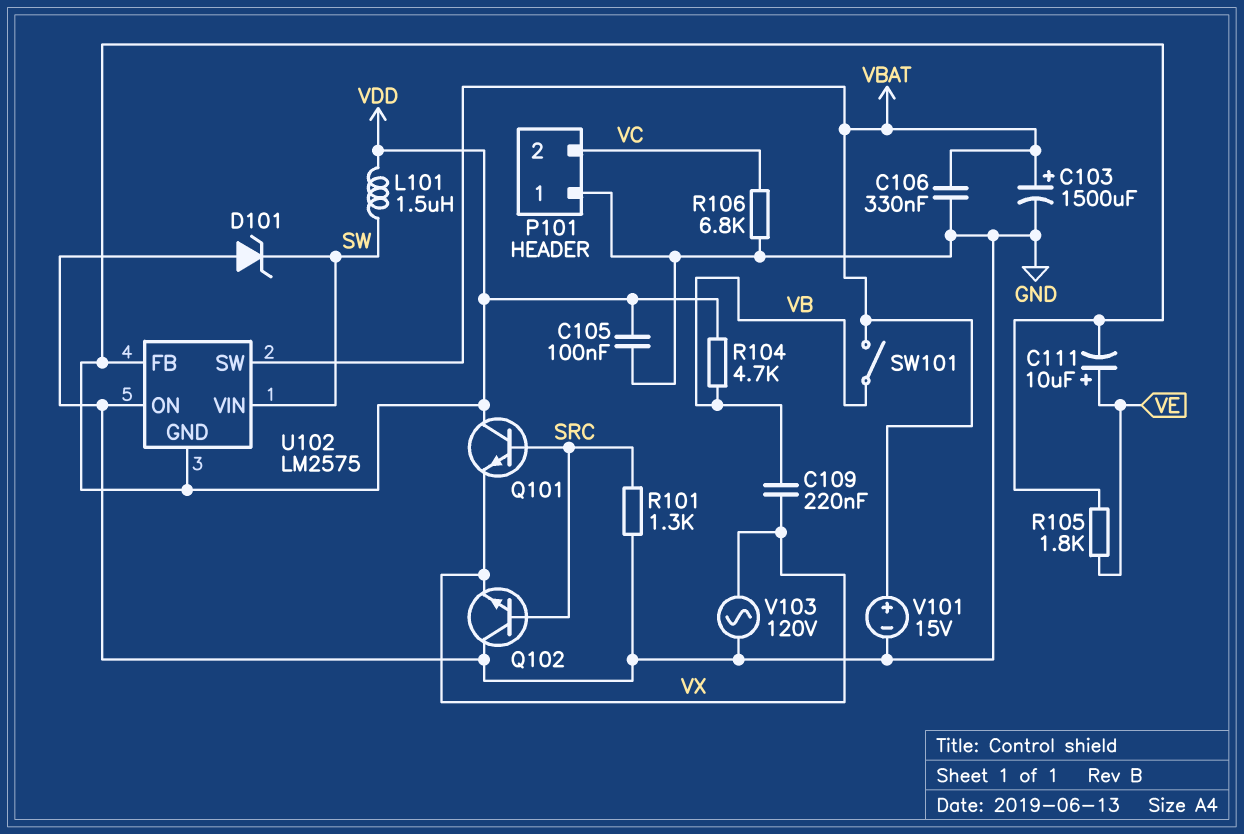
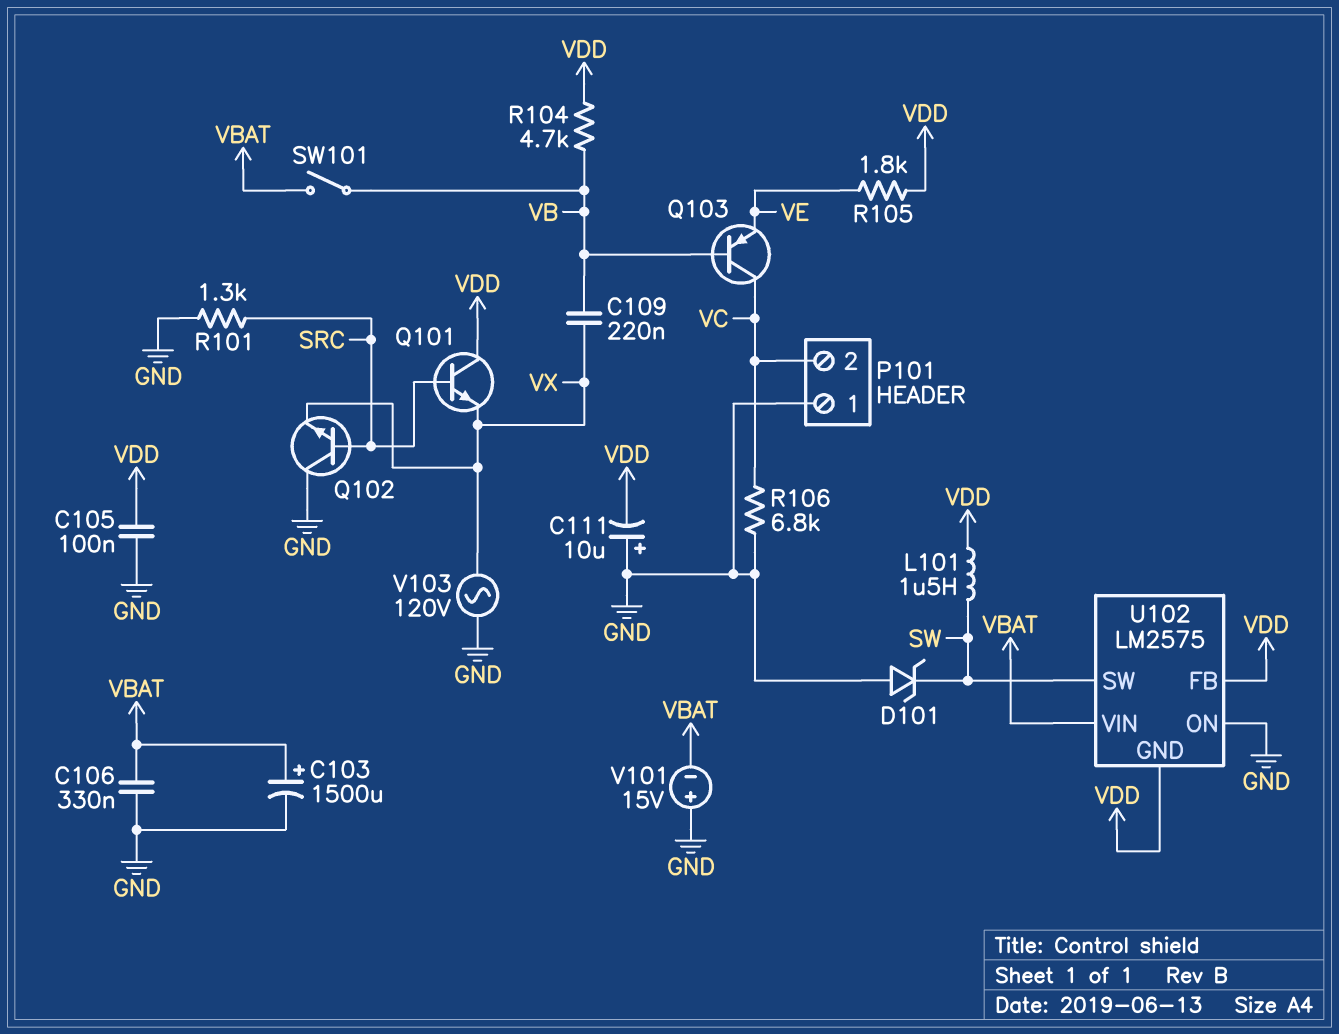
C111: 10uF (plus VE, minus VDD) -> 10uF (plus GND, minus VDD)
Q103: none -> PNP (B VB, C VC, E VE)
U102 pin SW: VBAT -> SW
U102 pin VIN: SW -> VBAT
V101: 15V (plus VBAT, minus GND) -> 15V (plus GND, minus VBAT)

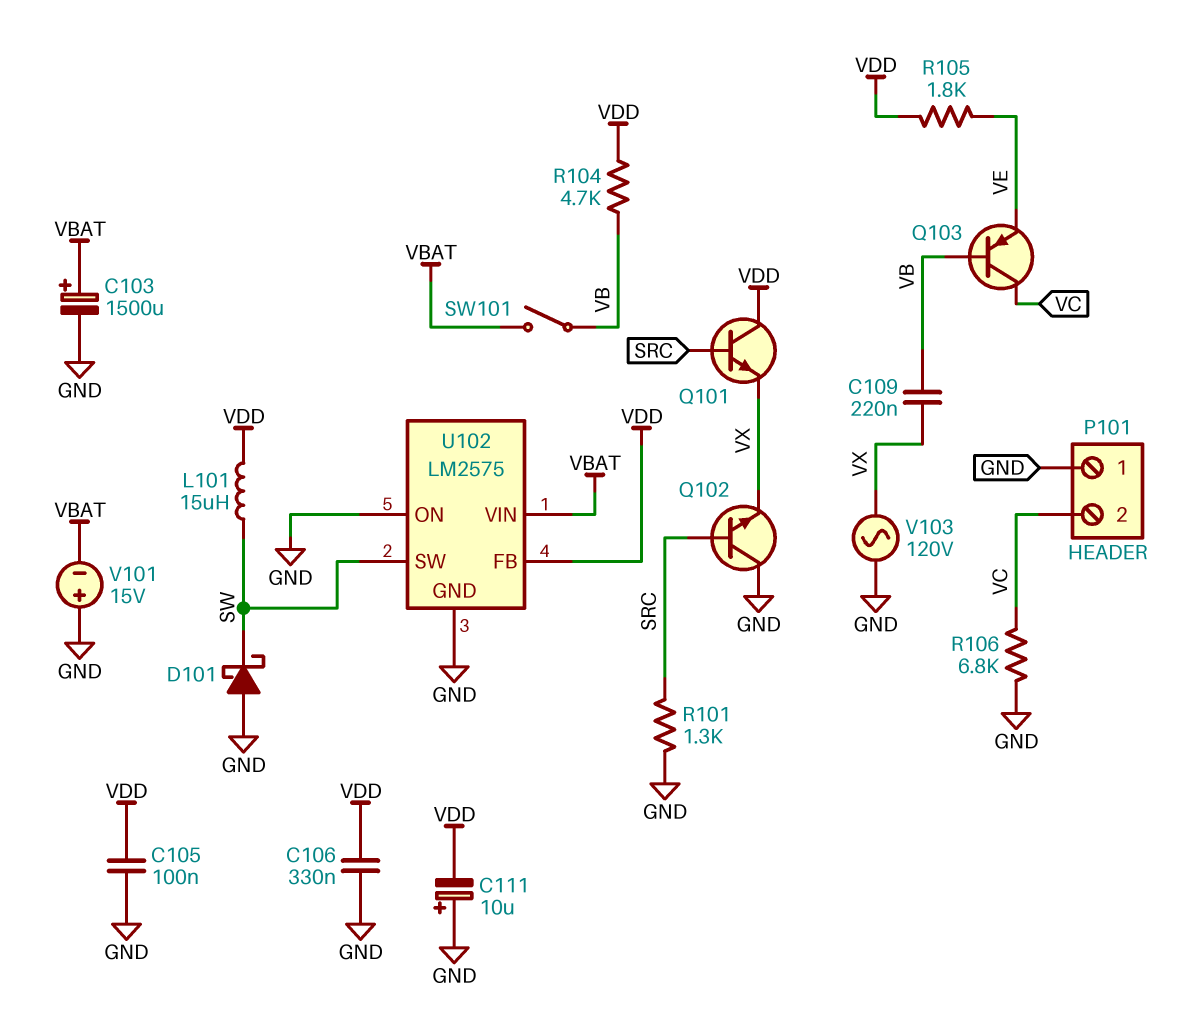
C106: 330nF (GND, VBAT) -> 330nF (GND, VDD)
D101: zener (A GND, K SW) -> schottky (A GND, K SW)
L101: 1.5uH (SW, VDD) -> 15uH (SW, VDD)
U102 pin GND: VDD -> GND

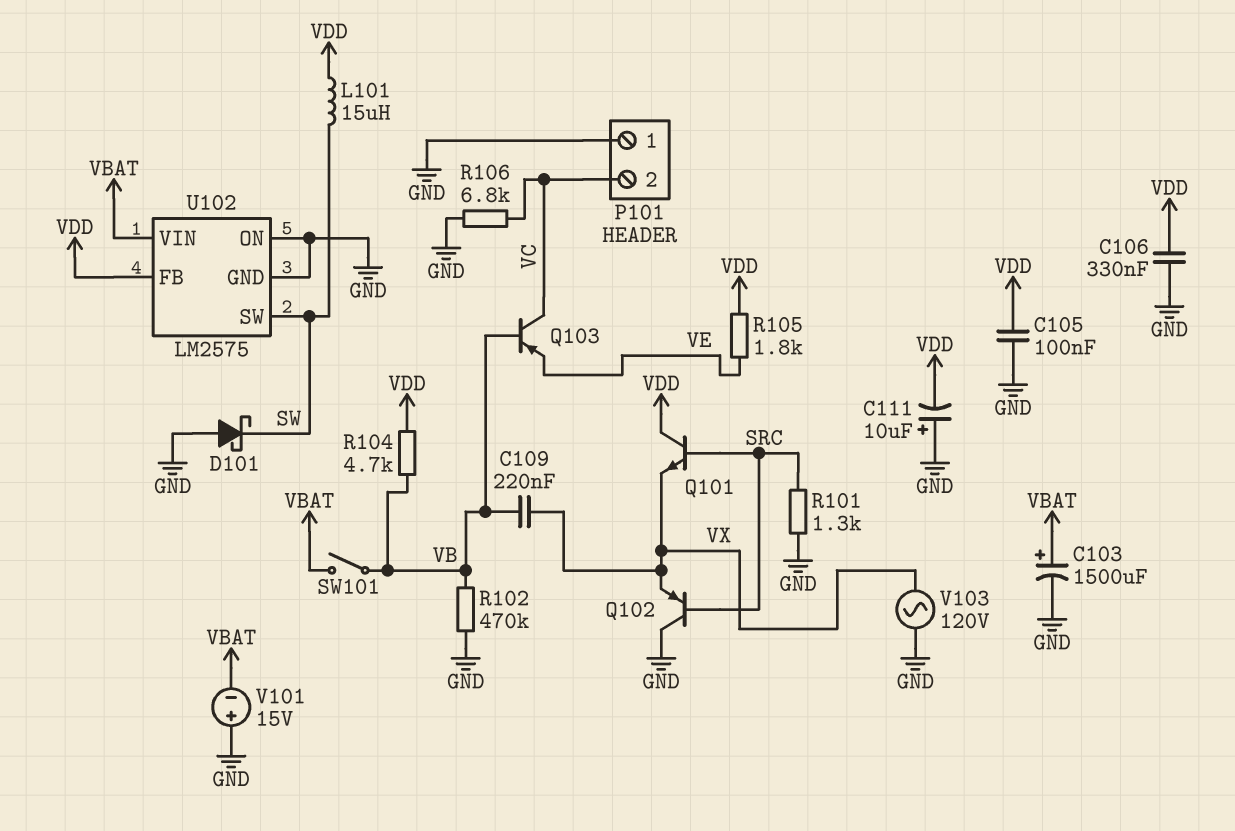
Q102: NPN (B SRC, C GND, E VX) -> PNP (B SRC, C GND, E VX)
R102: none -> 470k (GND, VB)

